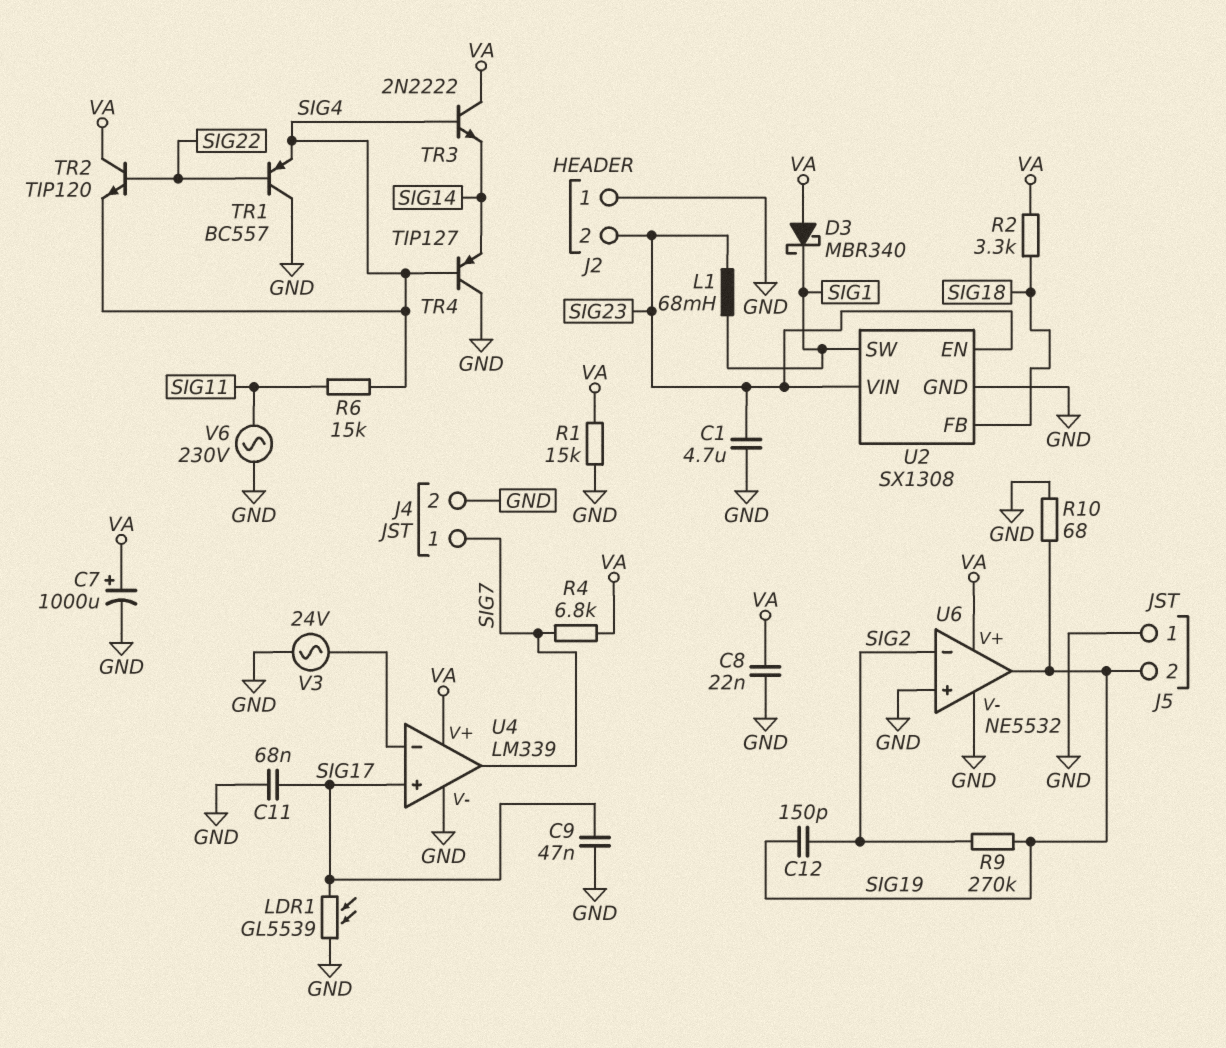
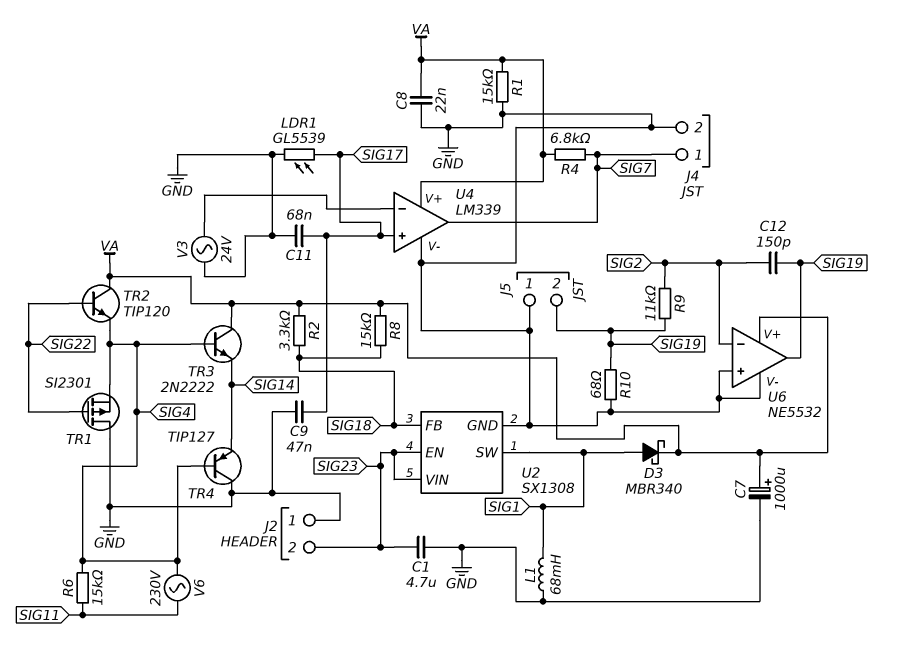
D3: schottky MBR340 (A VA, K SIG1) -> schottky MBR340 (A SIG1, K VA)
L1: 68mH (SIG1, SIG23) -> 68mH (GND, SIG1)
R8: none -> 15k (SIG18, VA)
R9: 270k (SIG2, SIG19) -> 11k (SIG2, SIG19)
TR1: PNP BC557 (B SIG22, C GND, E SIG4) -> PMOS SI2301 (G SIG22, D GND, S SIG4)
V6: AC 230V (GND, SIG11) -> AC 230V (SIG4, SIG11)

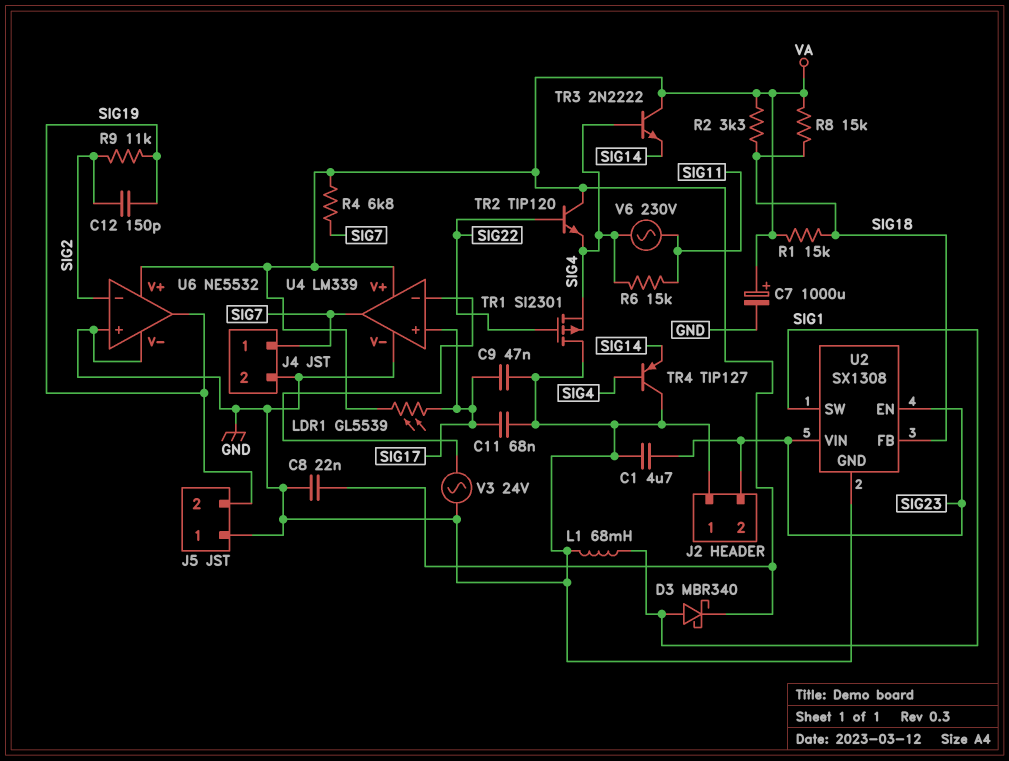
LDR1: GL5539 (GND, SIG17) -> GL5539 (SIG17, VA)
R1: 15k (GND, VA) -> 15k (SIG18, VA)
R10: 68 (GND, SIG19) -> none

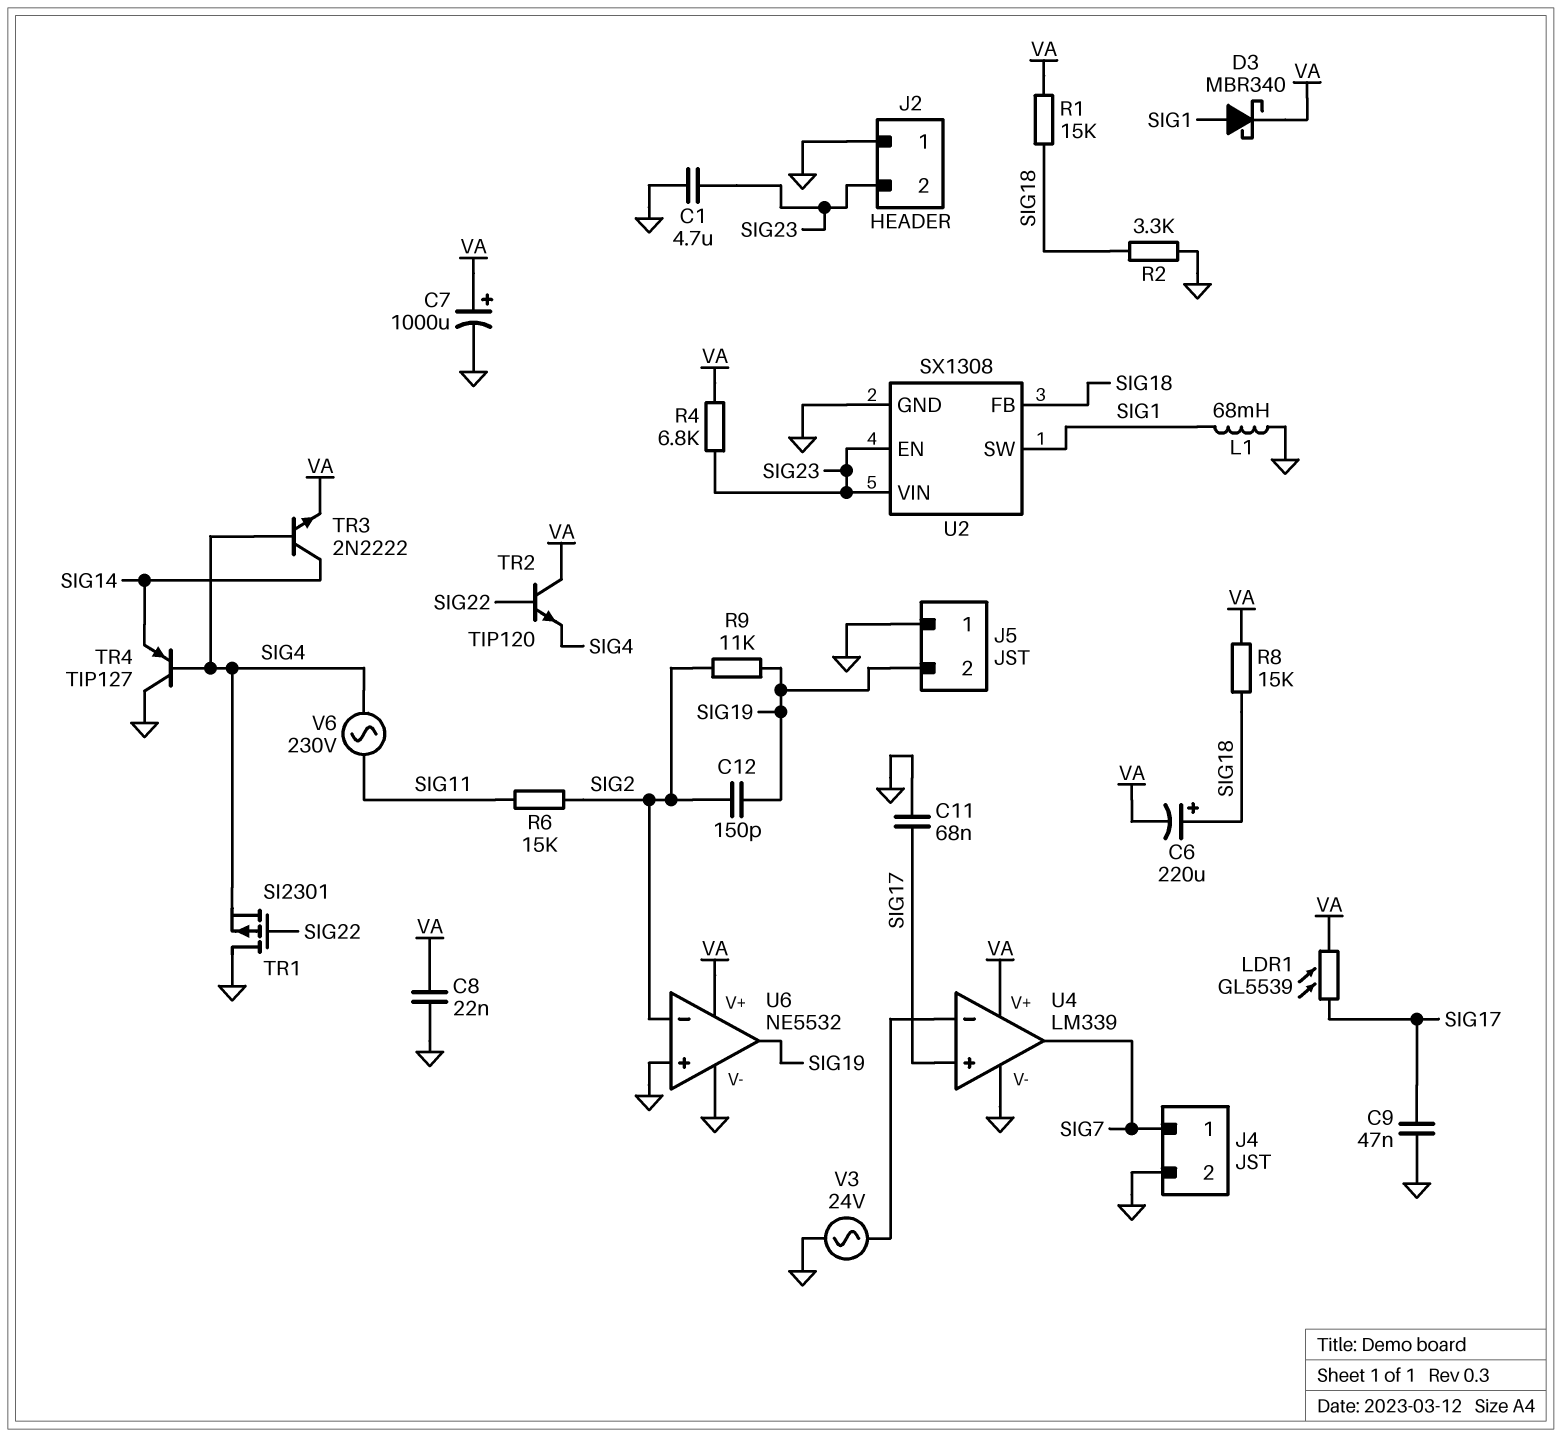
C6: none -> 220uF (plus SIG18, minus VA)
R2: 3.3k (SIG18, VA) -> 3.3k (GND, SIG18)
R4: 6.8k (SIG7, VA) -> 6.8k (SIG23, VA)
R6: 15k (SIG4, SIG11) -> 15k (SIG2, SIG11)
TR3: NPN 2N2222 (B SIG4, C VA, E SIG14) -> NPN 2N2222 (B SIG4, C SIG14, E VA)

